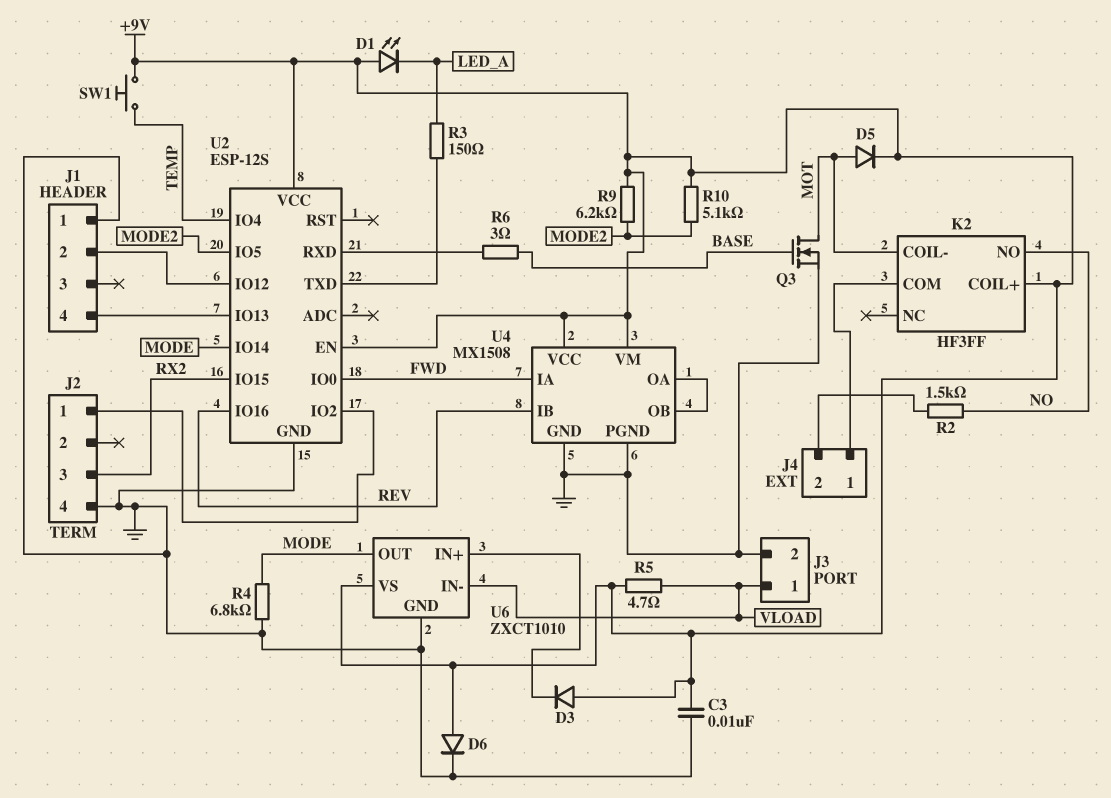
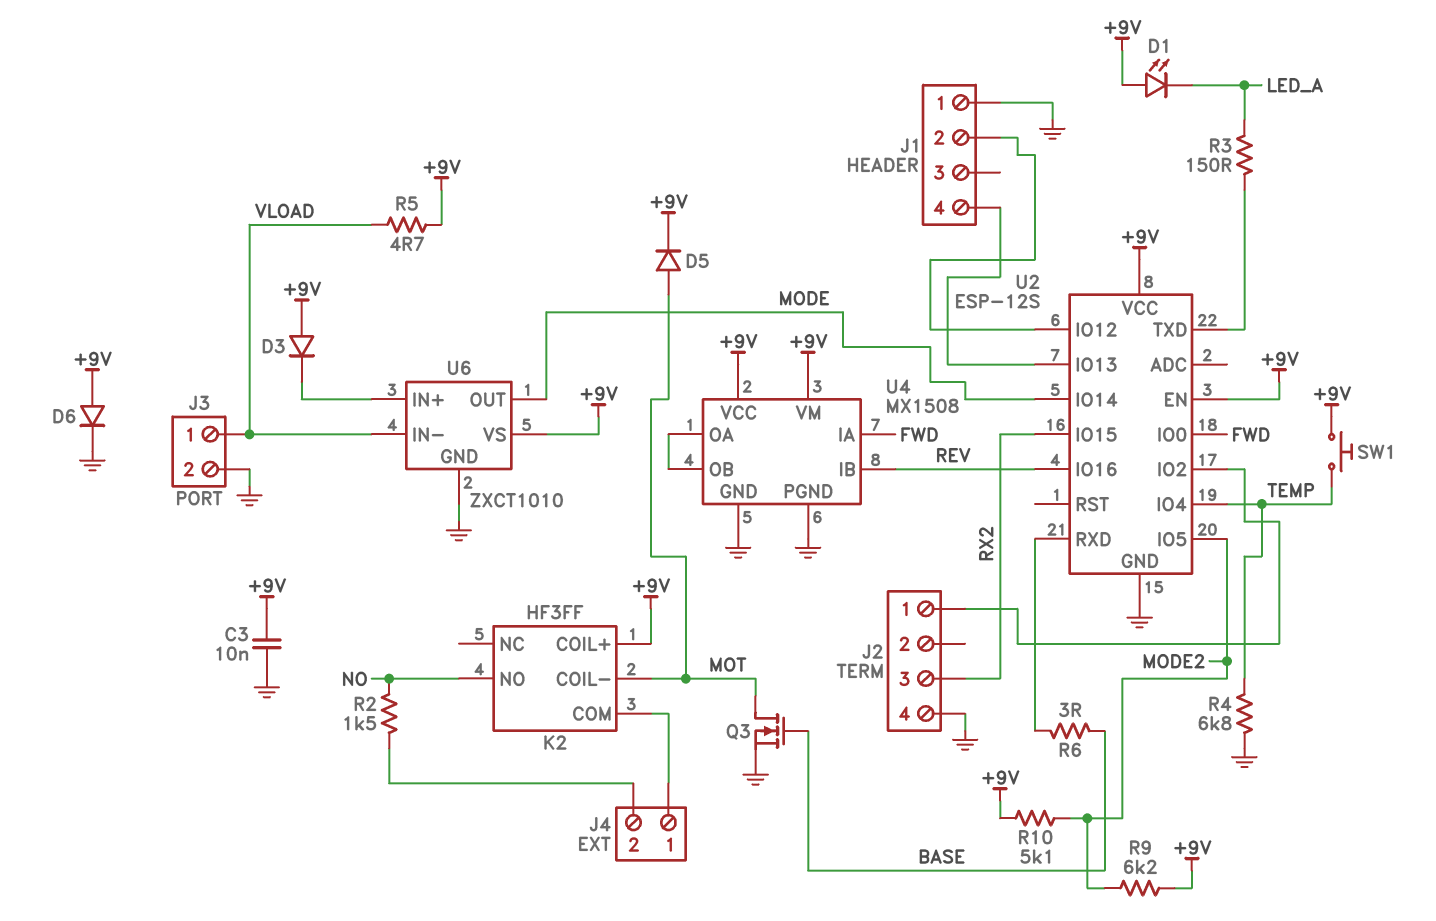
R4: 6.8k (GND, MODE) -> 6.8k (GND, TEMP)

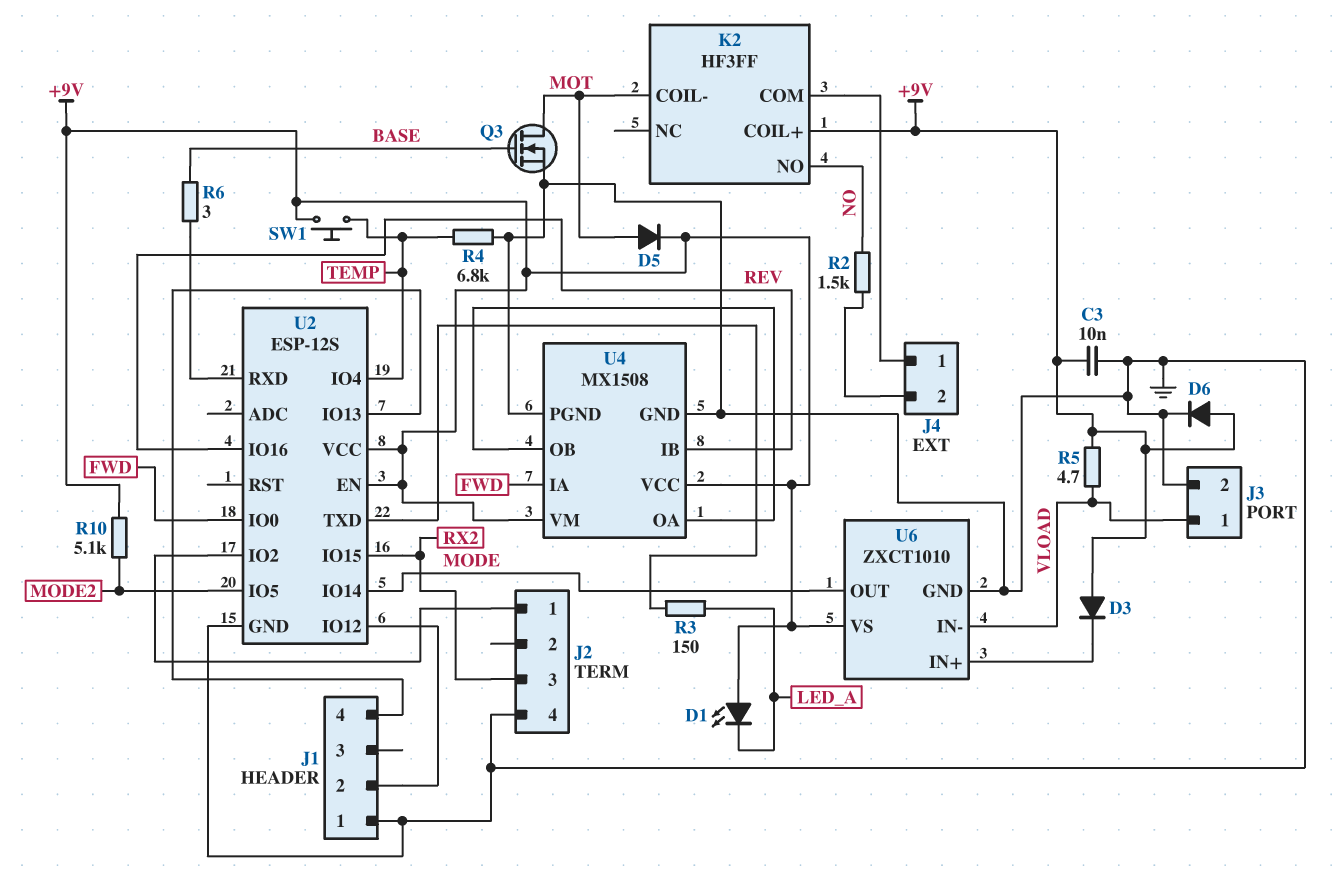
R9: 6.2k (+9V, MODE2) -> none

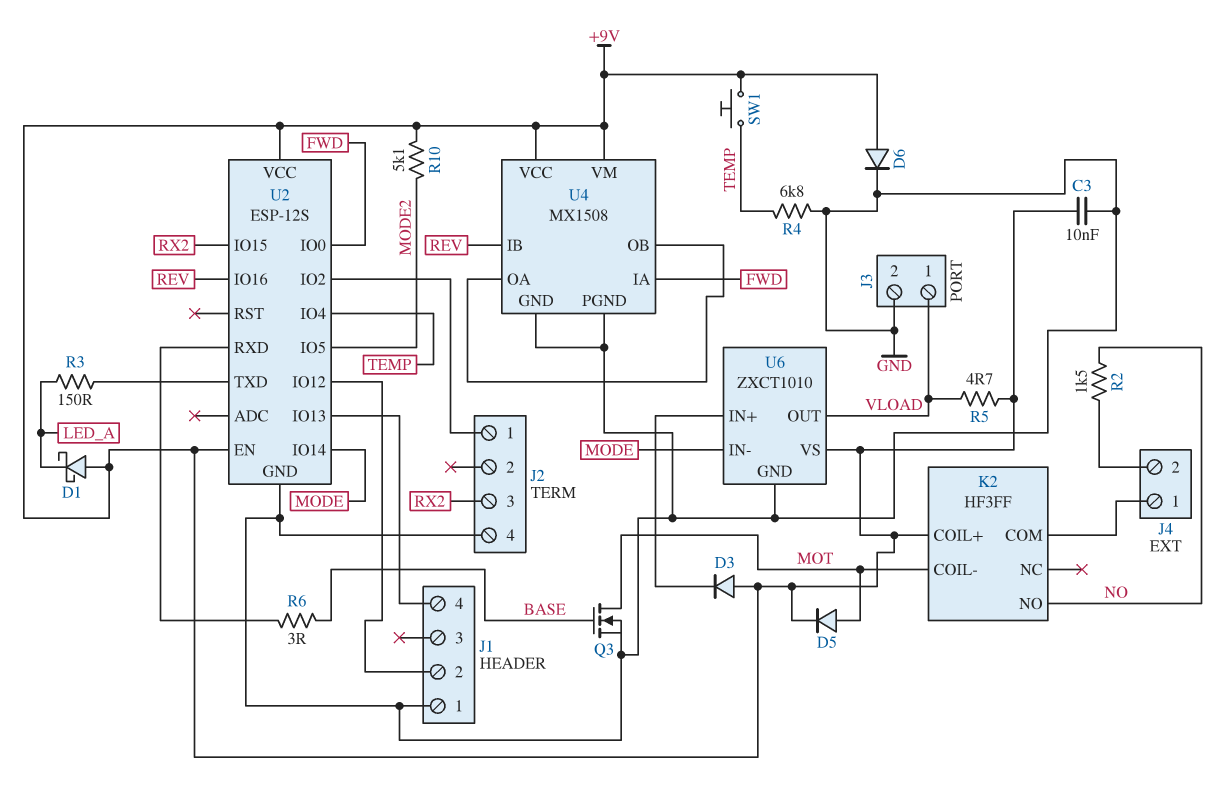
D1: LED (A +9V, K LED_A) -> schottky (A +9V, K LED_A)
U6 pin IN-: VLOAD -> MODE
U6 pin OUT: MODE -> VLOAD

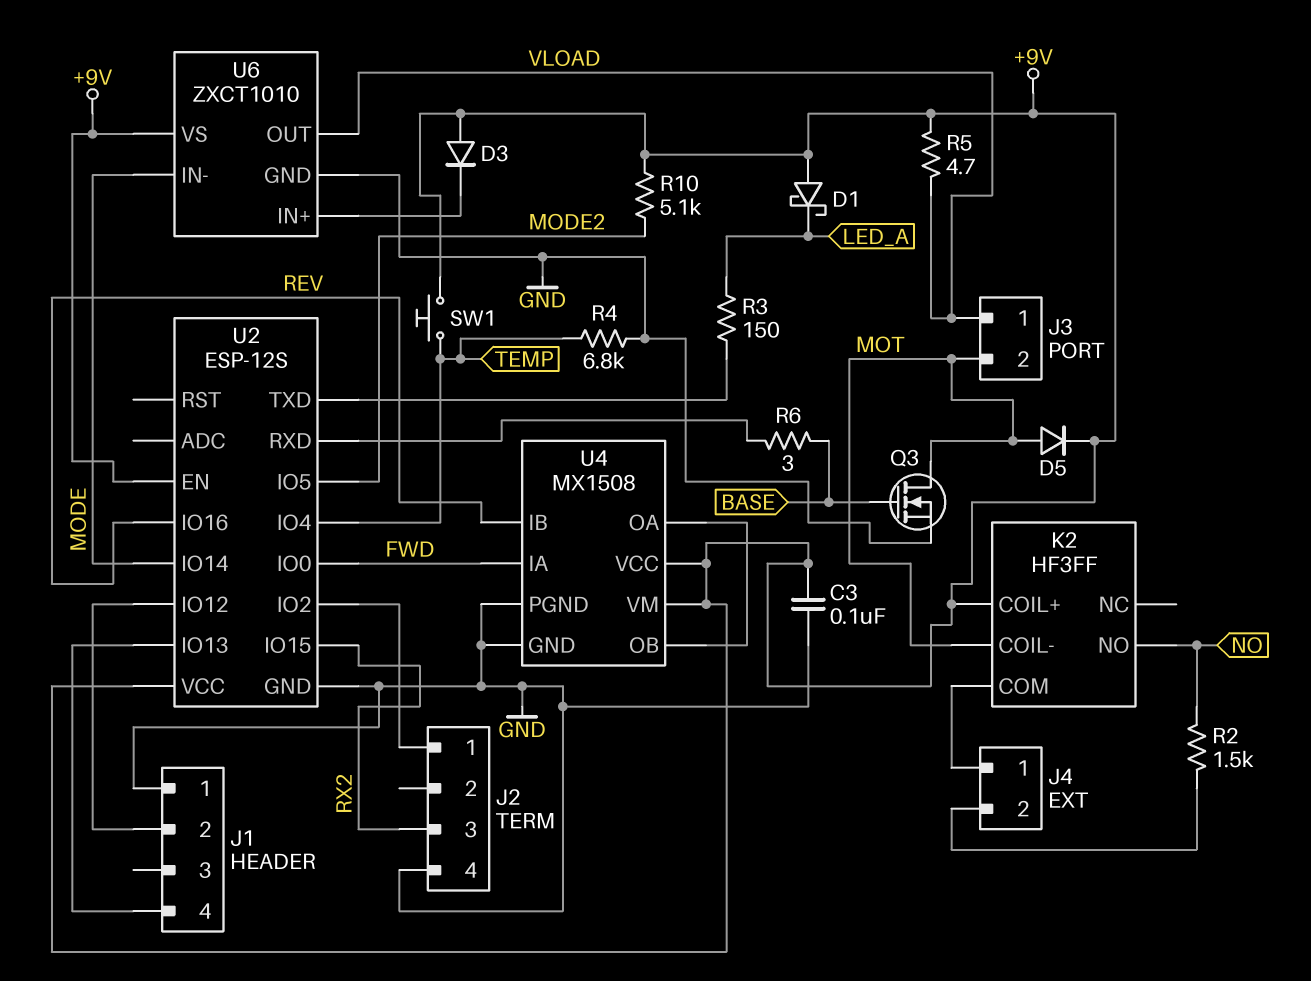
C3: 10nF (+9V, GND) -> 100nF (+9V, GND)
D6: diode (A +9V, K GND) -> none
J3 pin 2: GND -> MOT

